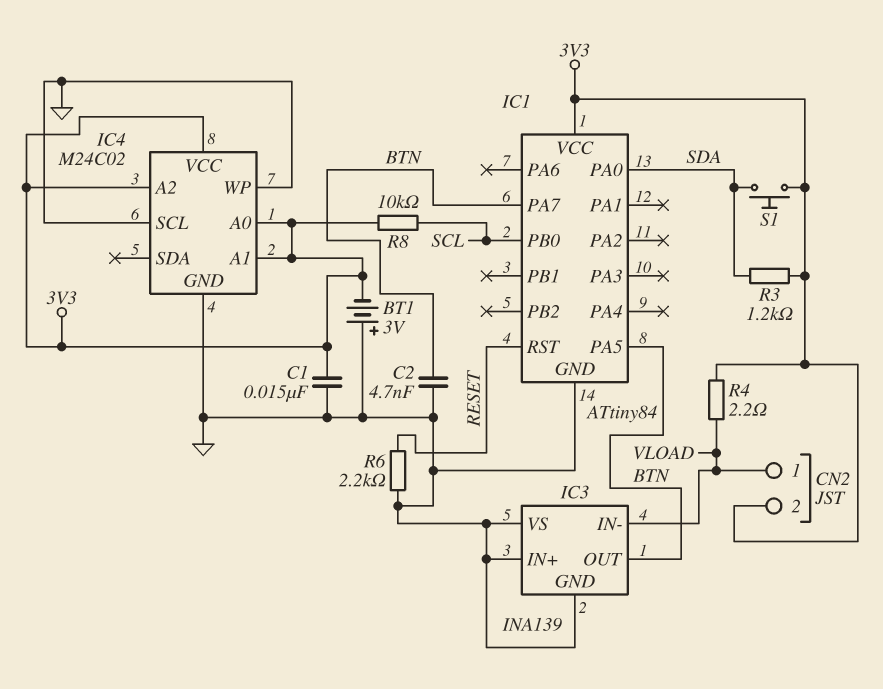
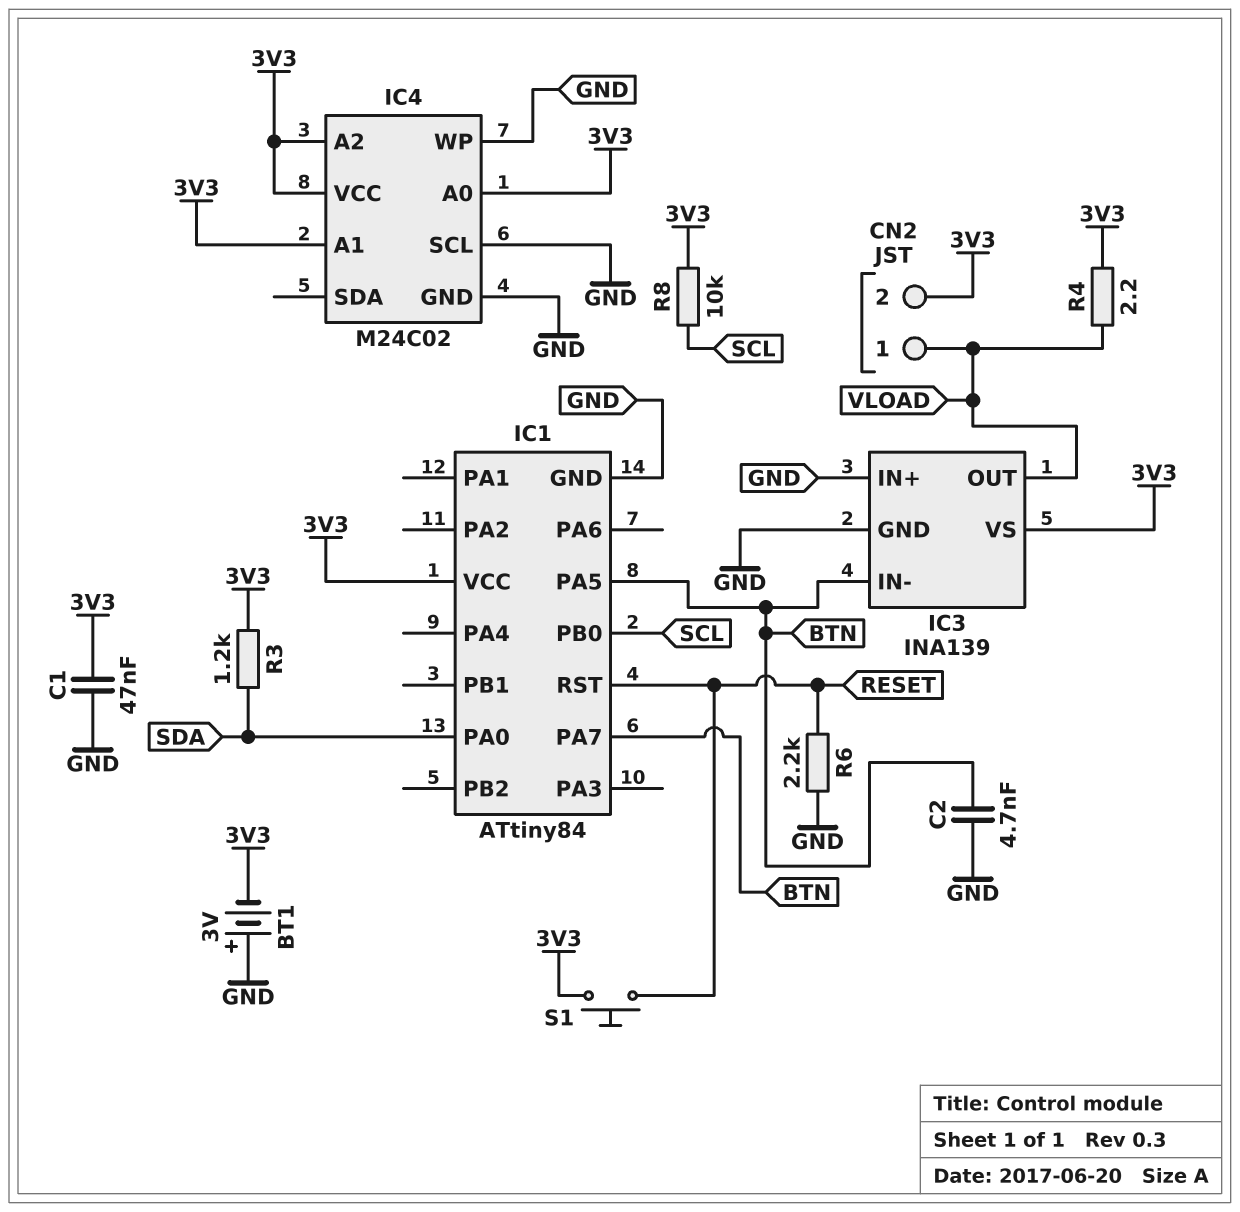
C1: 15nF (3V3, GND) -> 47nF (3V3, GND)
IC3 pin IN-: VLOAD -> BTN
IC3 pin OUT: BTN -> VLOAD
IC3 pin VS: GND -> 3V3
S1: button (3V3, SDA) -> button (3V3, RESET)

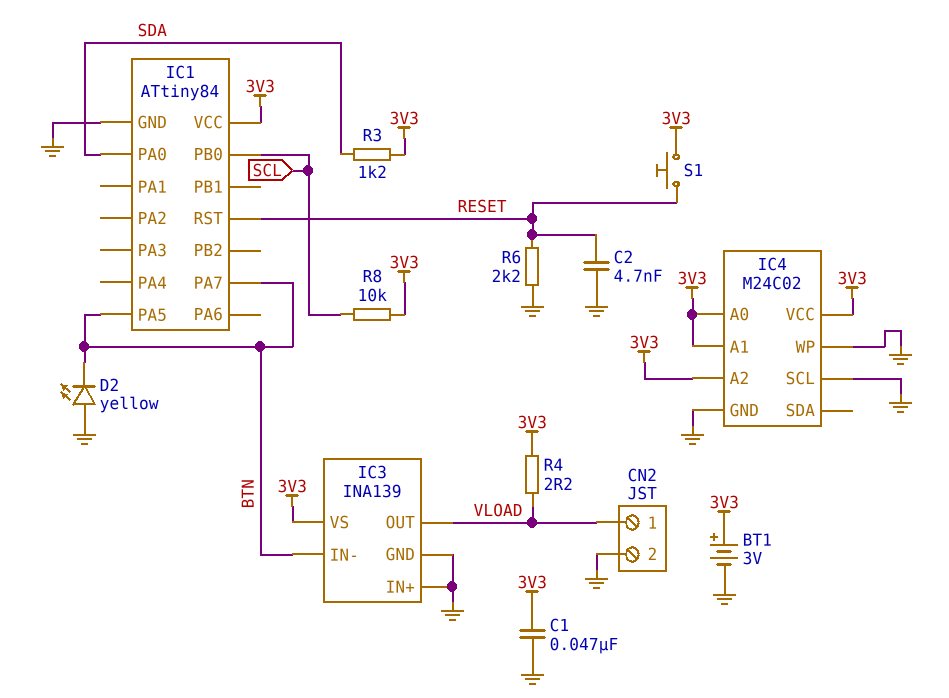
BT1: 3V (plus GND, minus 3V3) -> 3V (plus 3V3, minus GND)
C2: 4.7nF (BTN, GND) -> 4.7nF (GND, RESET)
CN2 pin 2: 3V3 -> GND
D2: none -> LED yellow (A GND, K BTN)

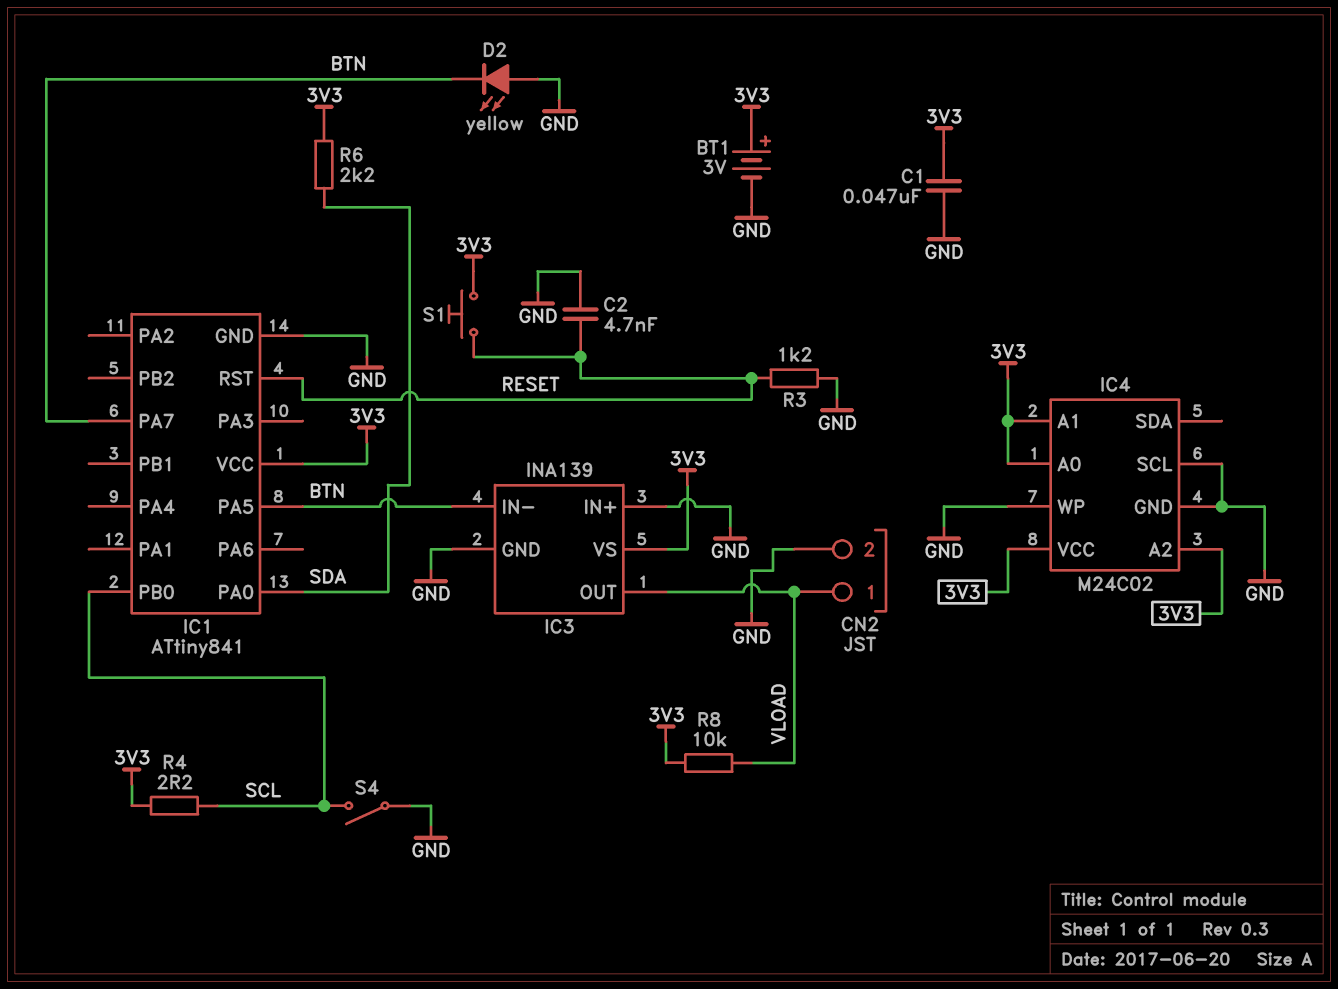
IC1: ATtiny84 -> ATtiny841
R3: 1.2k (3V3, SDA) -> 1.2k (GND, RESET)
R4: 2.2 (3V3, VLOAD) -> 2.2 (3V3, SCL)
R6: 2.2k (GND, RESET) -> 2.2k (3V3, SDA)
R8: 10k (3V3, SCL) -> 10k (3V3, VLOAD)
S4: none -> switch (GND, SCL)

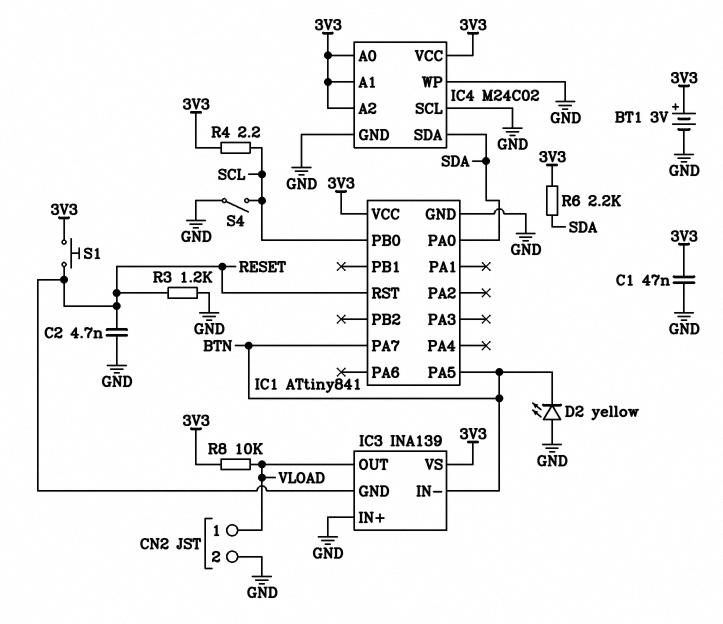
IC3 pin GND: GND -> RESET
IC4 pin SDA: none -> SDA

